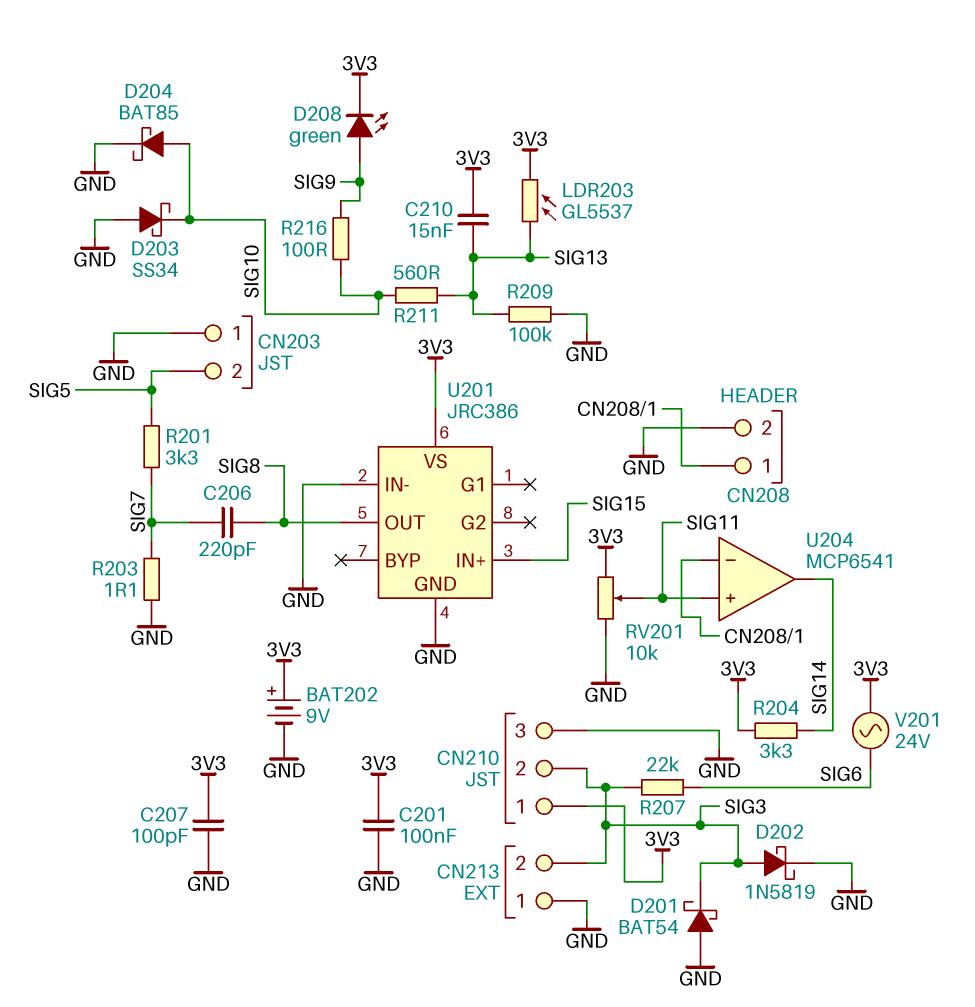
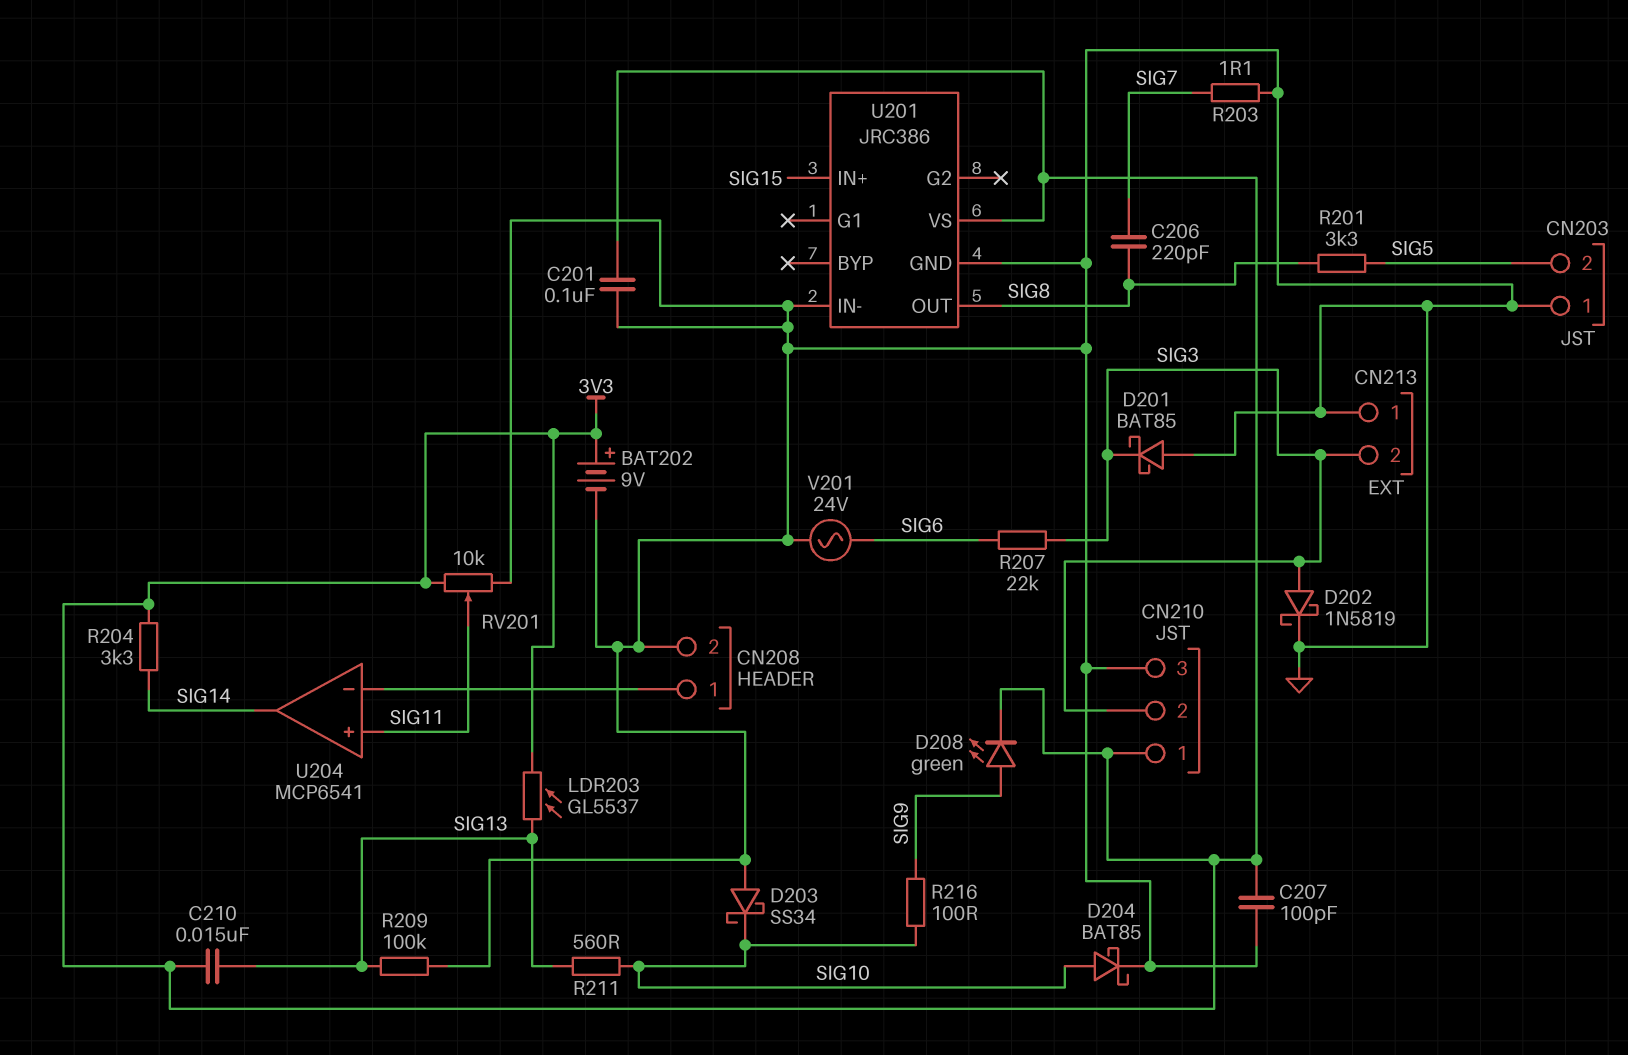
D201: schottky BAT54 (A GND, K SIG3) -> schottky BAT85 (A GND, K SIG3)
R201: 3.3k (SIG5, SIG7) -> 3.3k (SIG5, SIG8)
V201: AC 24V (3V3, SIG6) -> AC 24V (GND, SIG6)

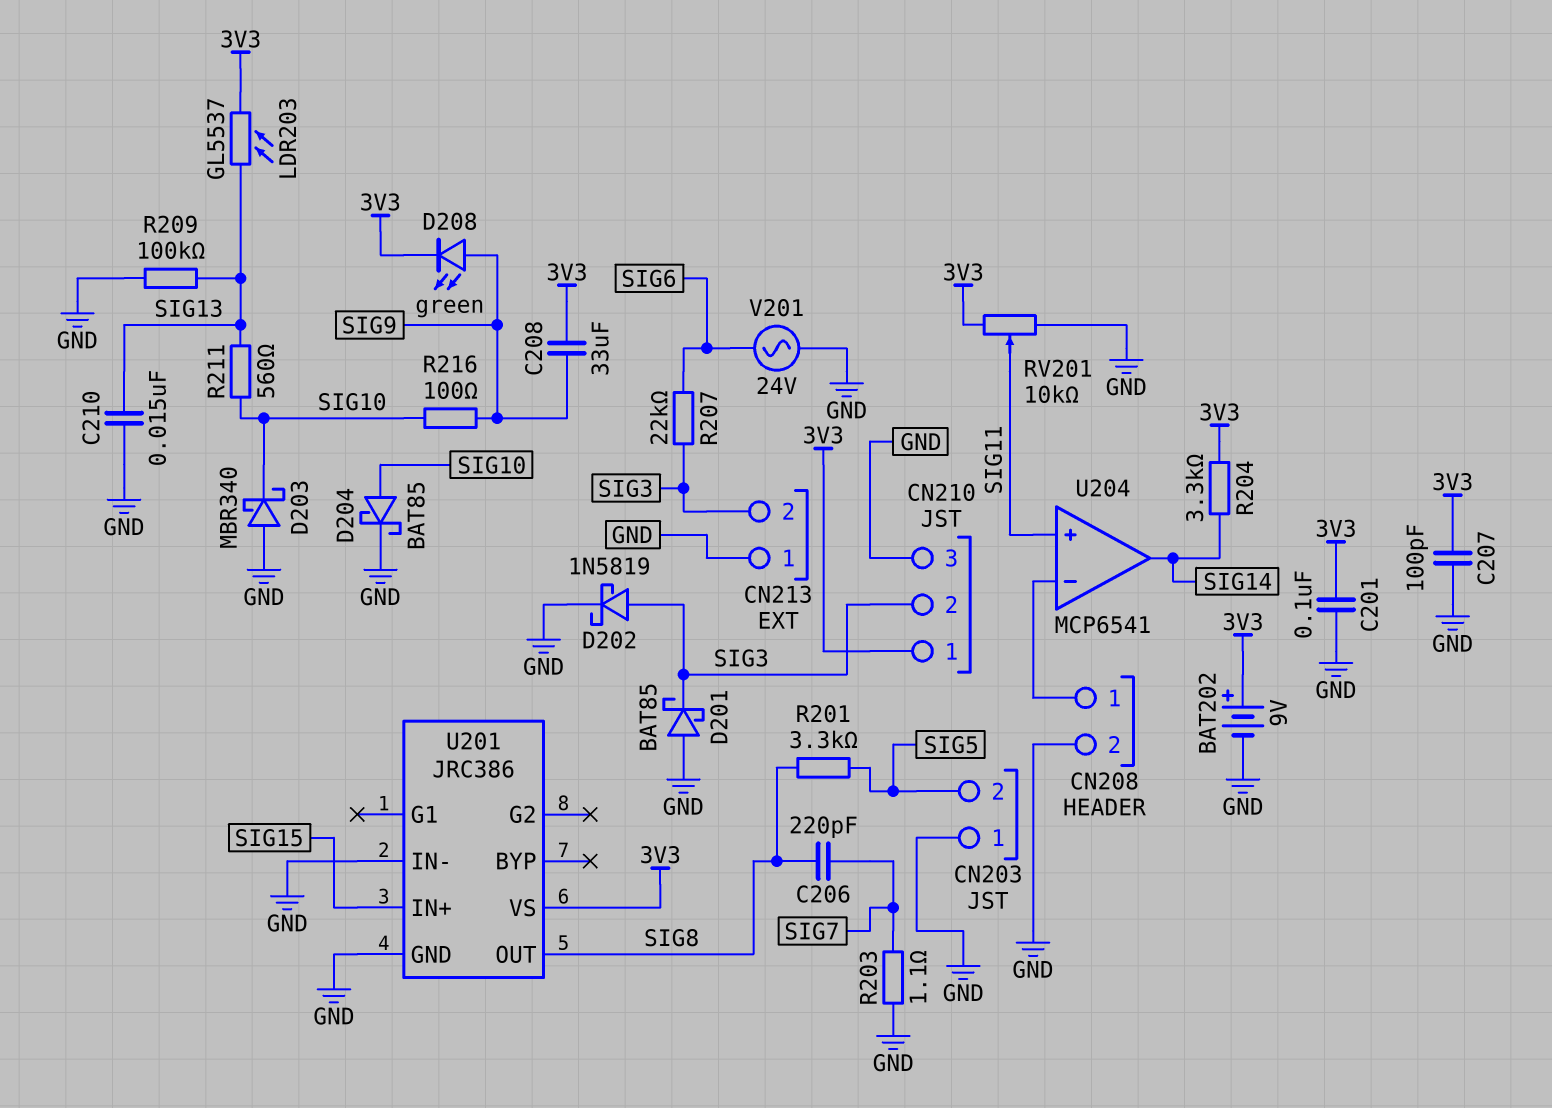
C208: none -> 33uF (3V3, SIG9)
C210: 15nF (3V3, SIG13) -> 15nF (GND, SIG13)
D203: schottky SS34 (A GND, K SIG10) -> schottky MBR340 (A GND, K SIG10)

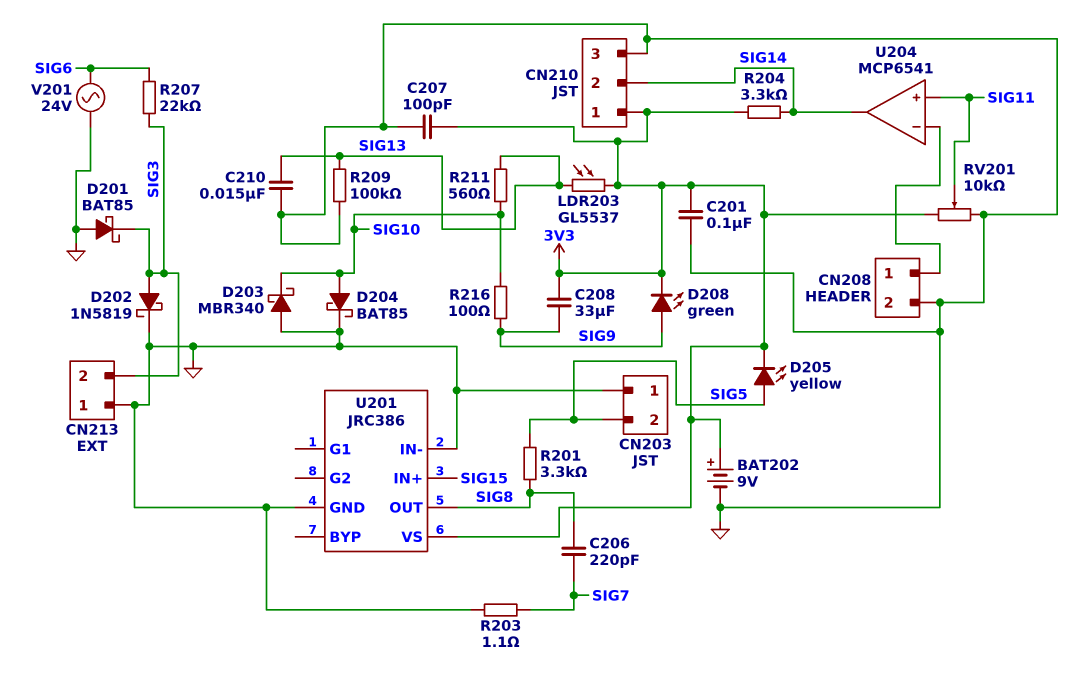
CN210 pin 2: SIG3 -> SIG14
D205: none -> LED yellow (A SIG5, K 3V3)

